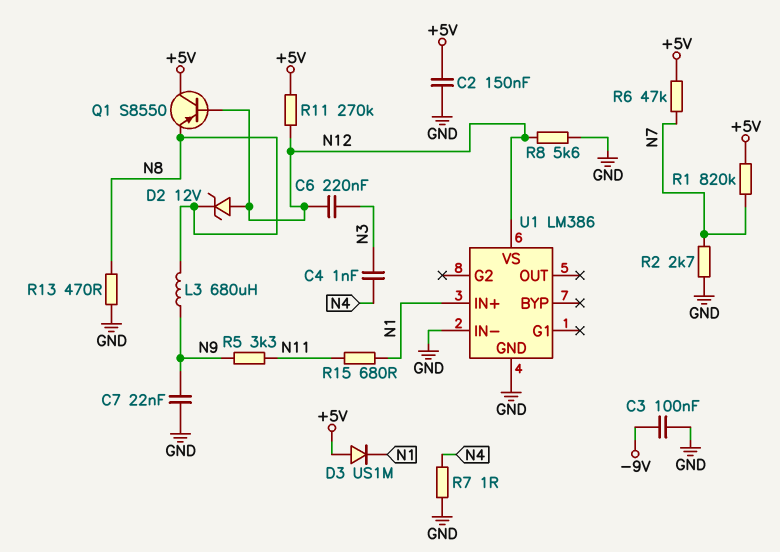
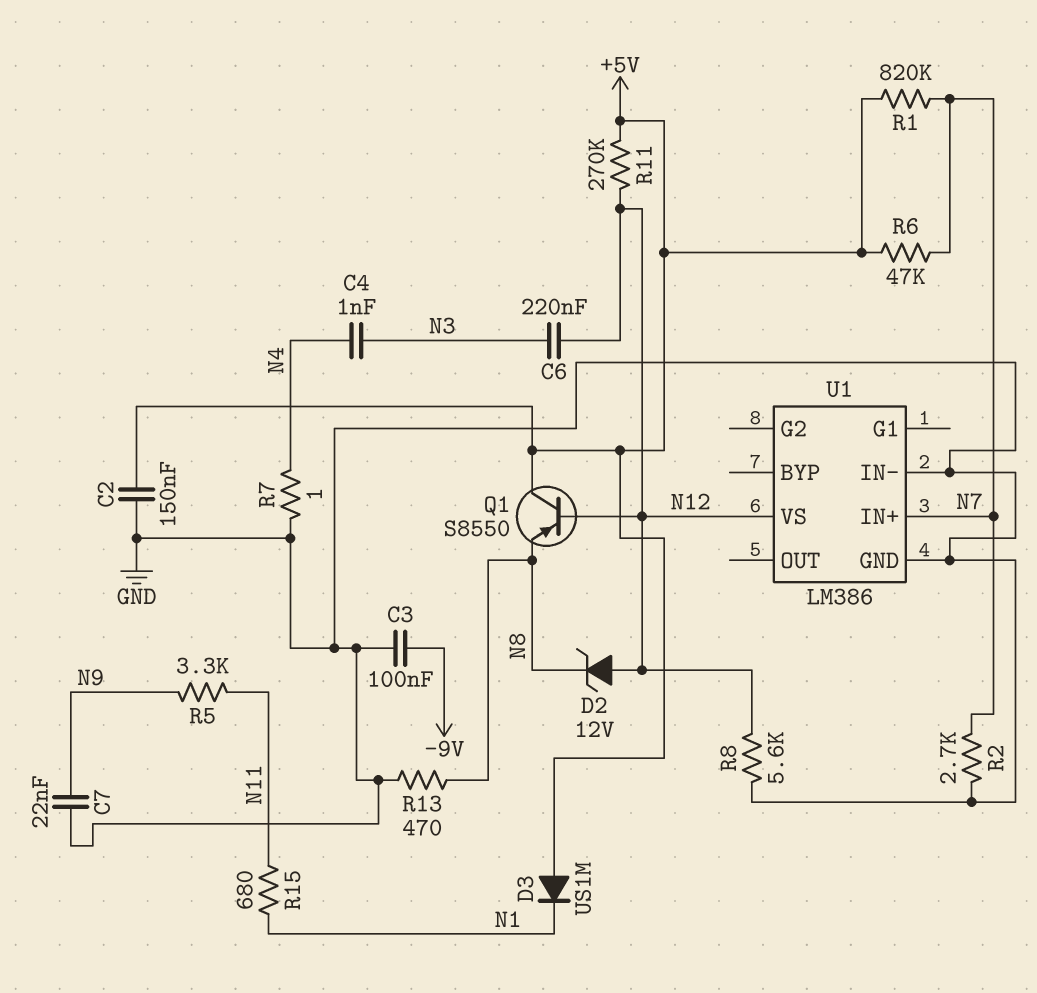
L3: 680uH (N8, N9) -> none
U1 pin IN+: N1 -> N7

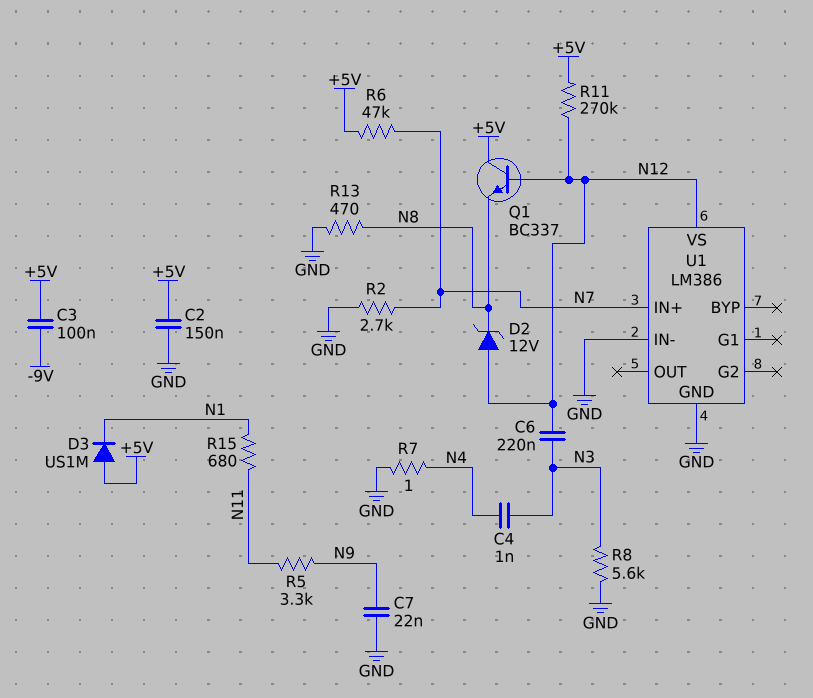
C3: 100nF (-9V, GND) -> 100nF (+5V, -9V)
Q1: PNP S8550 (B N12, C +5V, E N8) -> NPN BC337 (B N12, C +5V, E N8)
R1: 820k (+5V, N7) -> none
R8: 5.6k (GND, N12) -> 5.6k (GND, N3)

